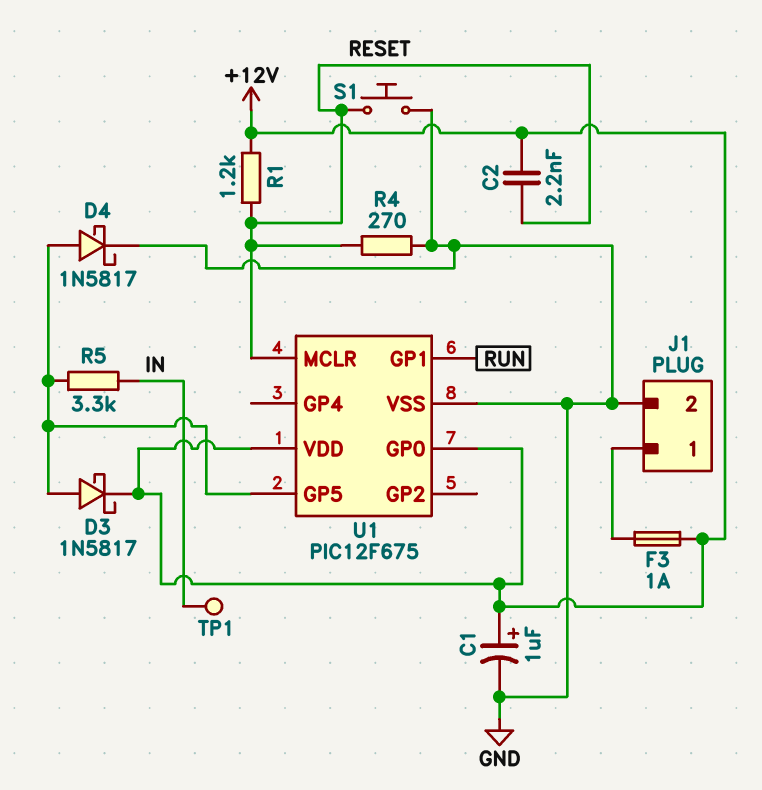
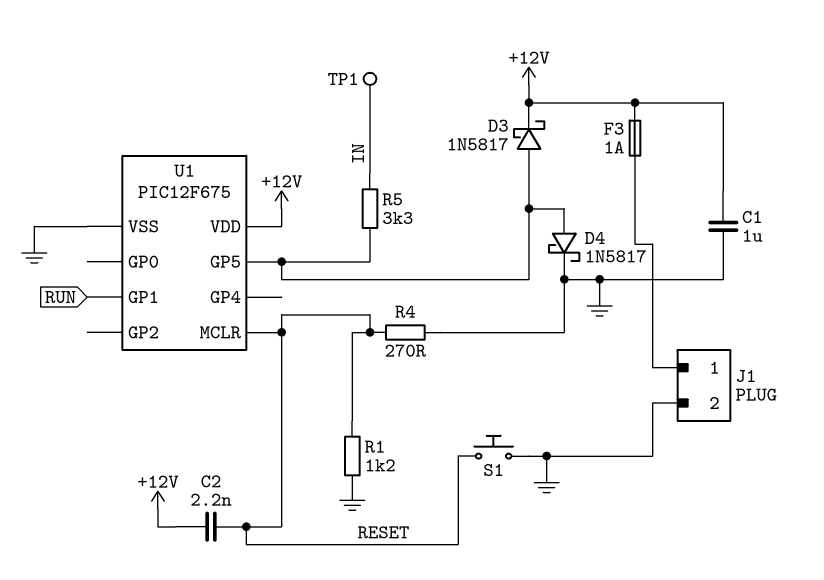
C1: 1uF (plus +12V, minus GND) -> 1uF (+12V, GND)
R1: 1.2k (+12V, RESET) -> 1.2k (GND, RESET)
U1 pin GP0: +12V -> none

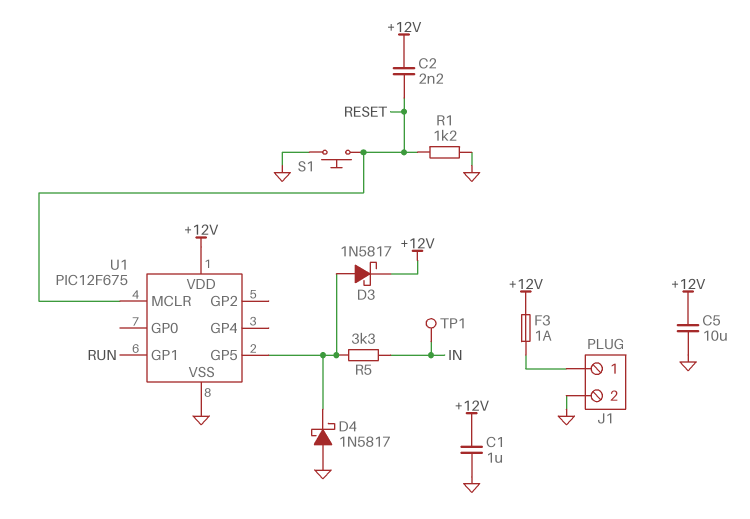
C5: none -> 10uF (+12V, GND)
D4: schottky 1N5817 (A U1/GP5, K GND) -> schottky 1N5817 (A GND, K U1/GP5)
R4: 270 (GND, RESET) -> none

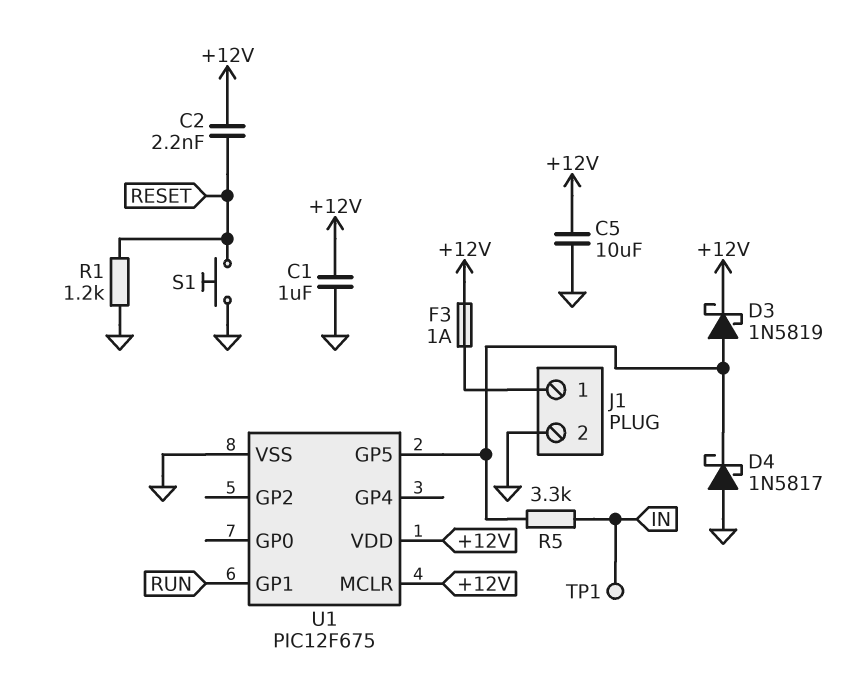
D3: schottky 1N5817 (A U1/GP5, K +12V) -> schottky 1N5819 (A U1/GP5, K +12V)
U1 pin MCLR: RESET -> +12V

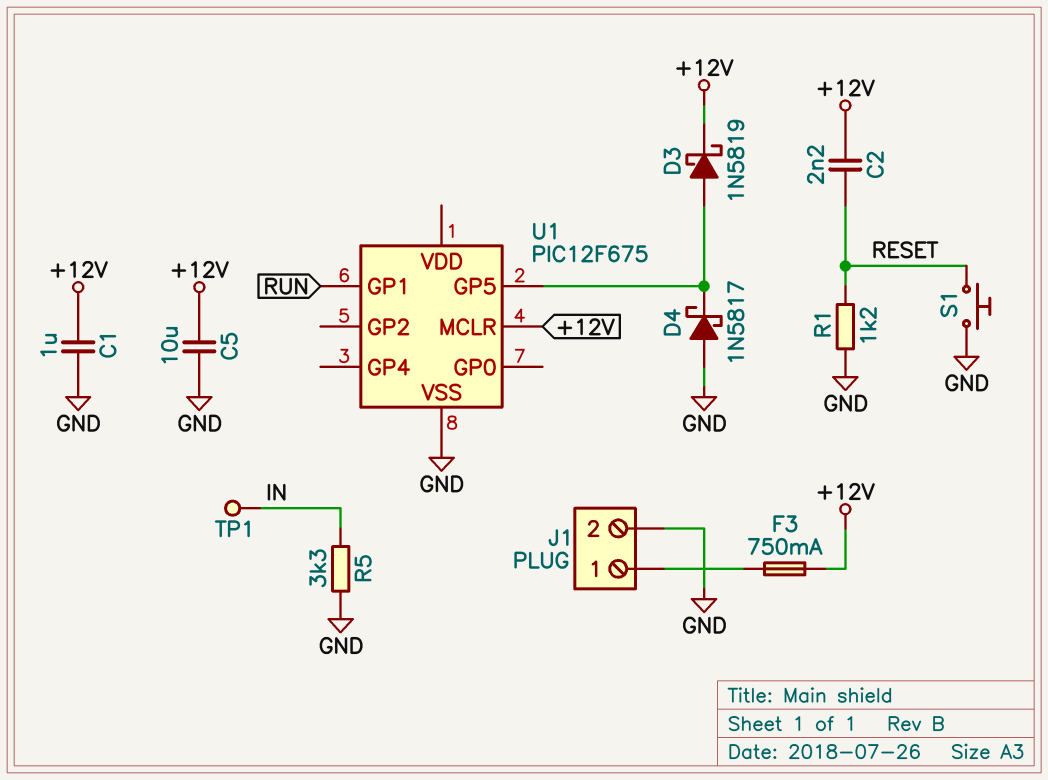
F3: 1A (+12V, J1/1) -> 750mA (+12V, J1/1)
R5: 3.3k (IN, U1/GP5) -> 3.3k (GND, IN)
U1 pin VDD: +12V -> none

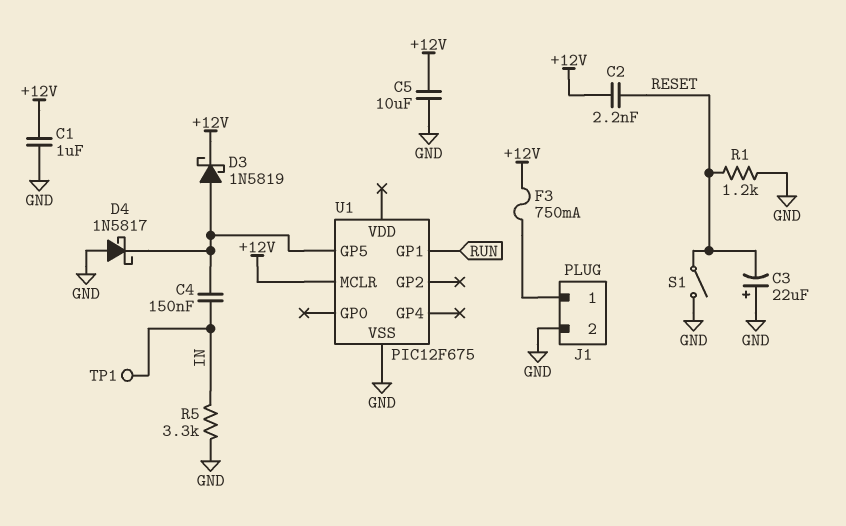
C3: none -> 22uF (plus GND, minus RESET)
C4: none -> 150nF (IN, U1/GP5)
S1: button (GND, RESET) -> switch (GND, RESET)

